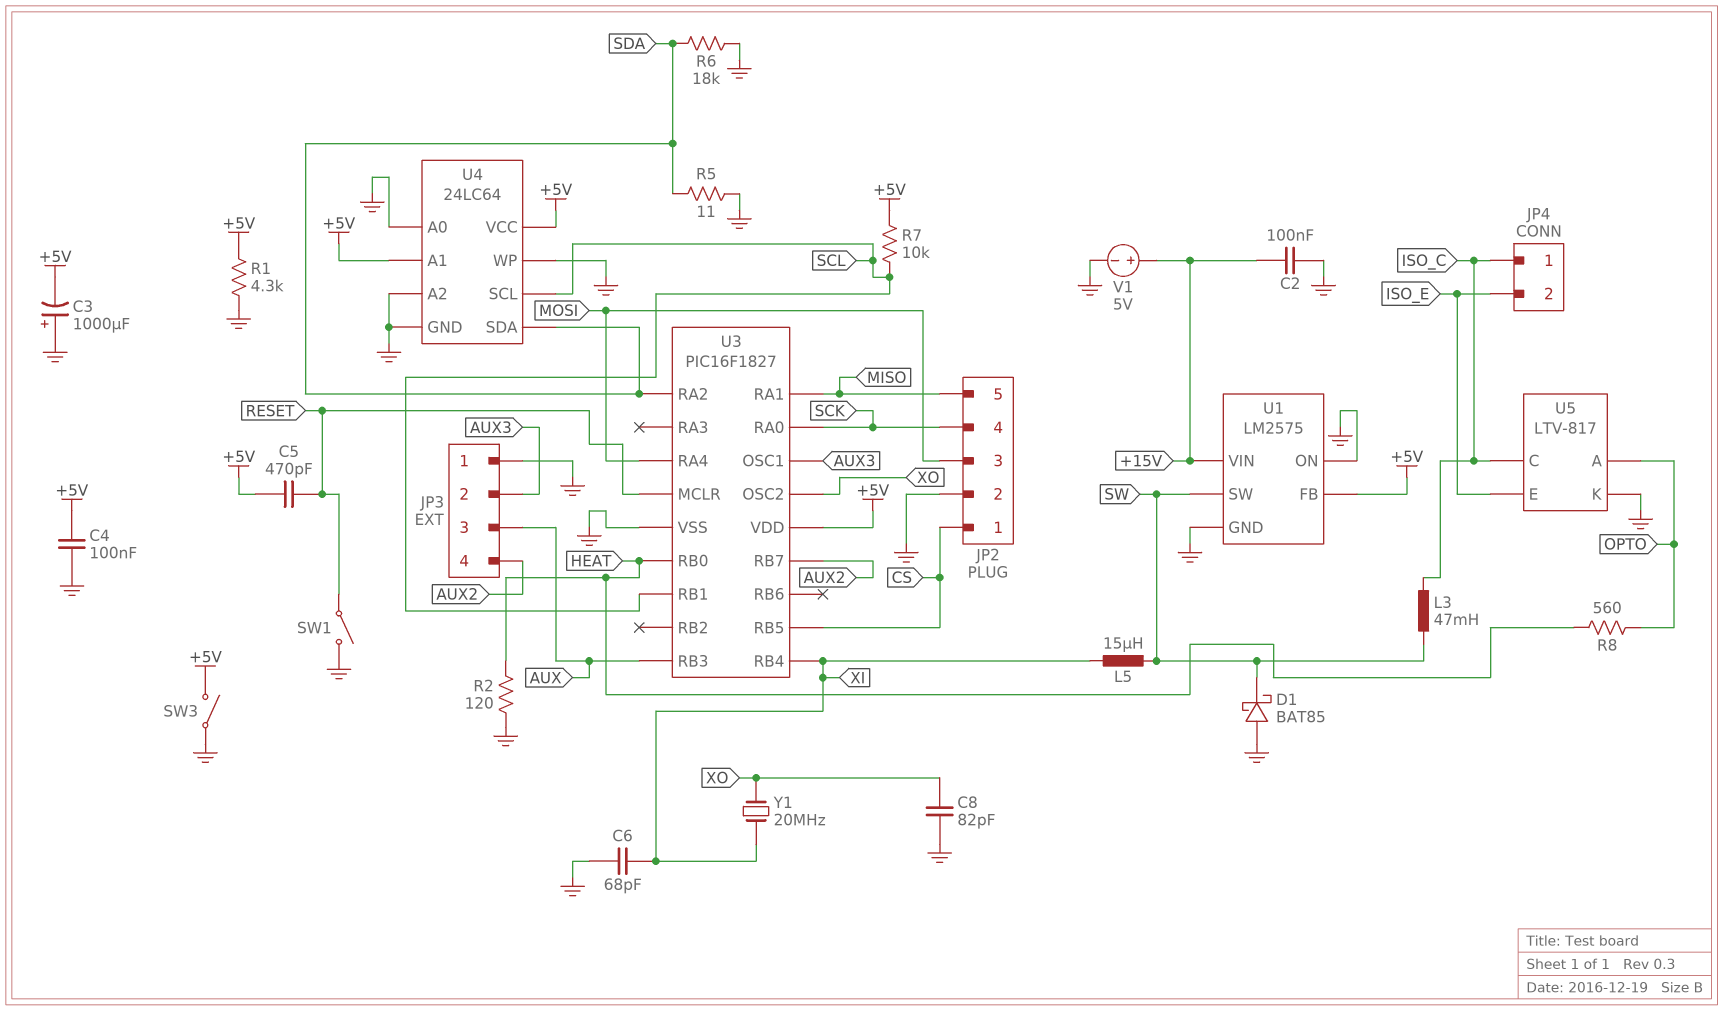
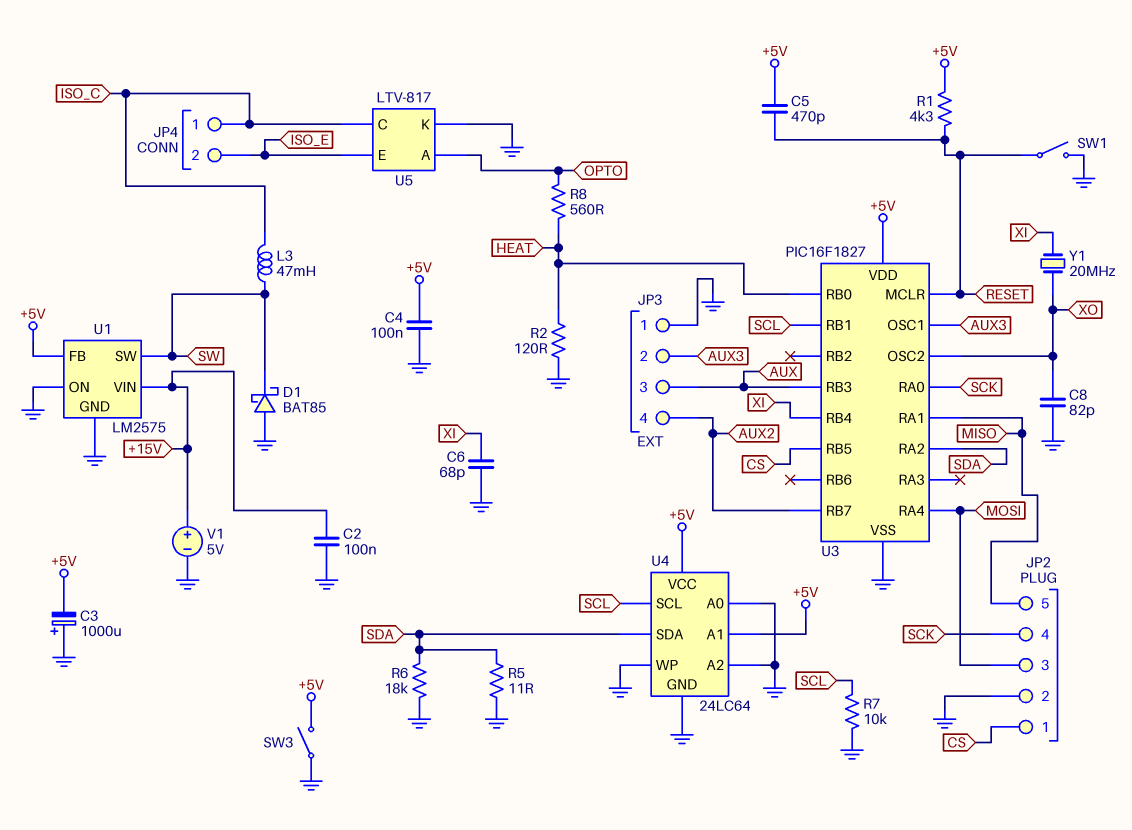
L5: 15uH (SW, XI) -> none
R1: 4.3k (+5V, GND) -> 4.3k (+5V, RESET)
R7: 10k (+5V, SCL) -> 10k (GND, SCL)

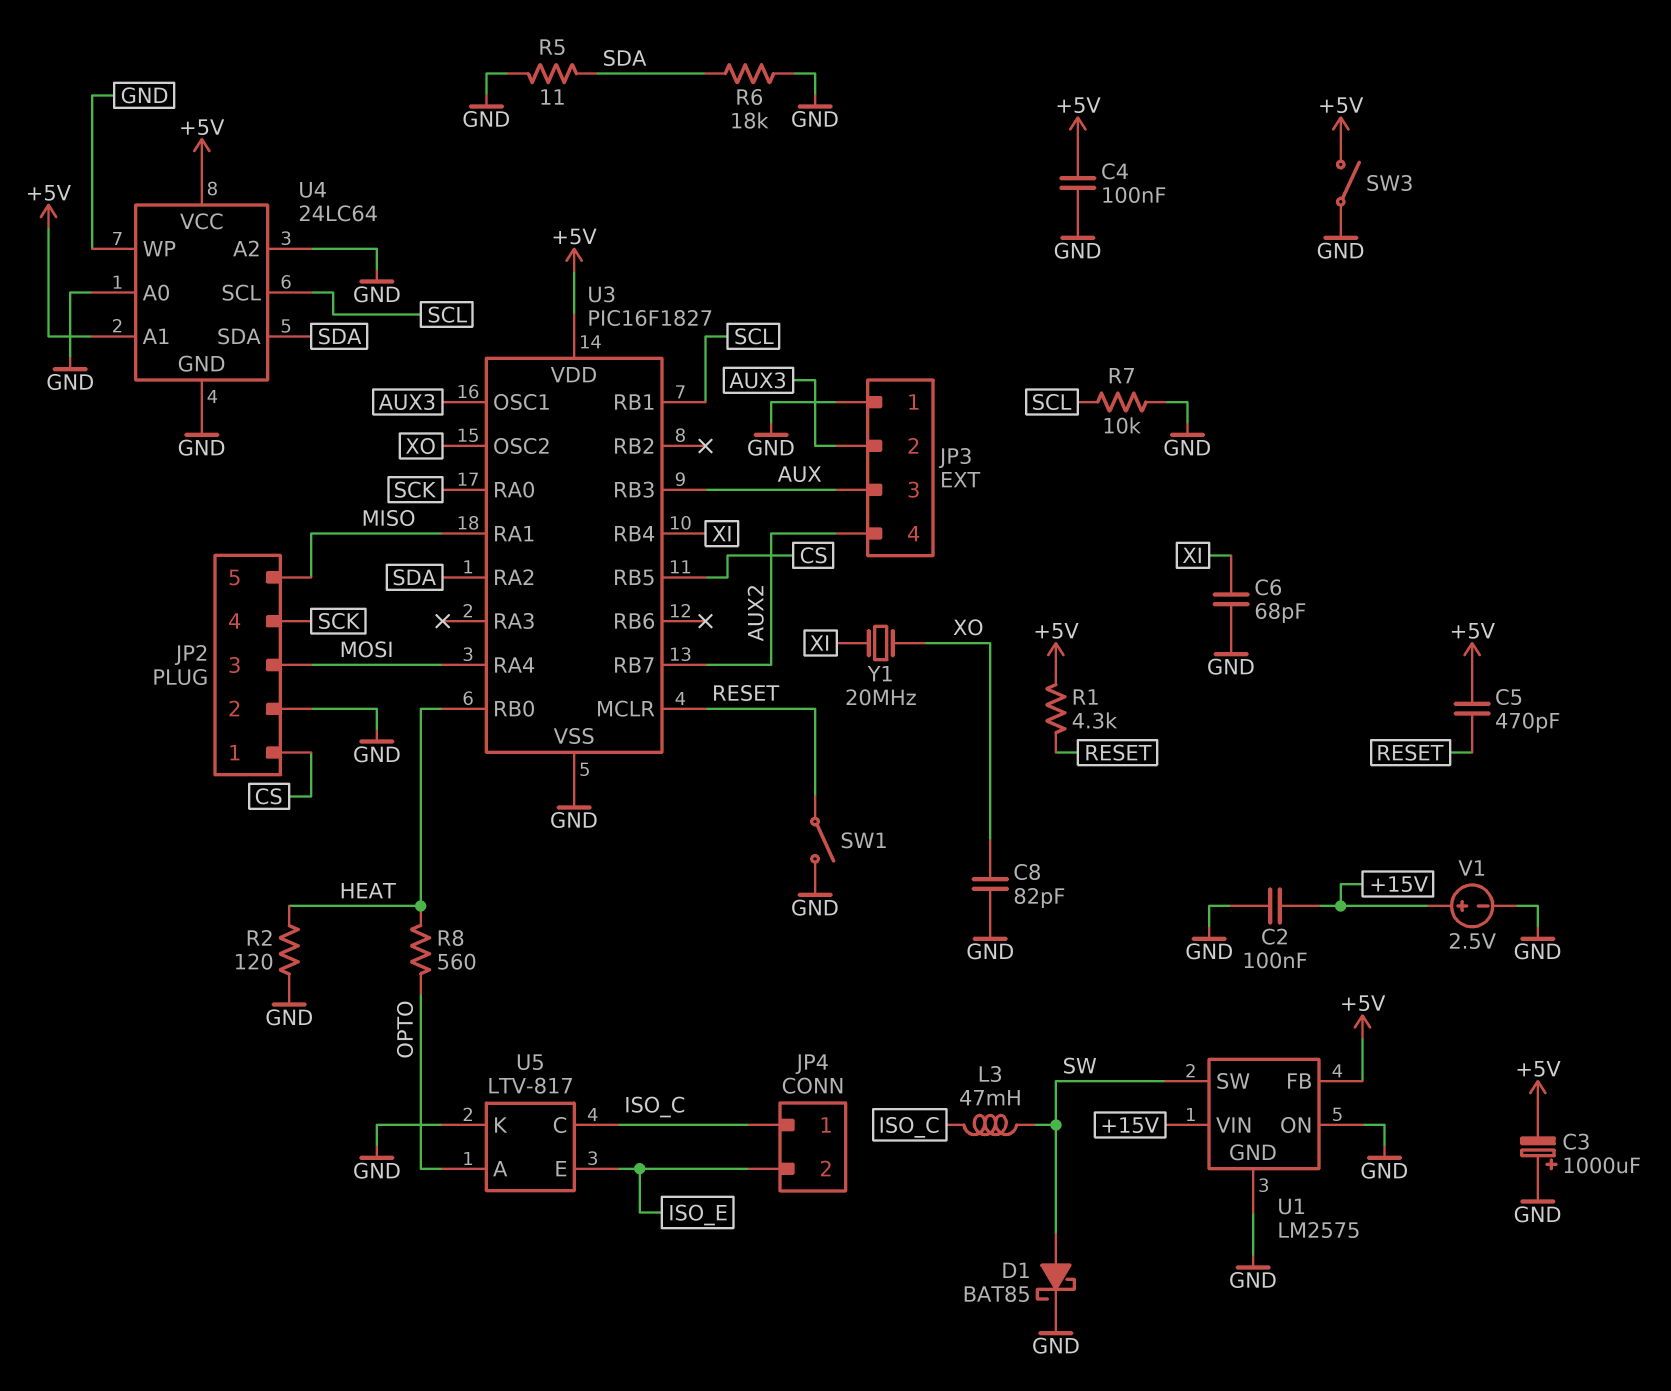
D1: schottky BAT85 (A GND, K SW) -> schottky BAT85 (A SW, K GND)
V1: 5V (plus +15V, minus GND) -> 2.5V (plus +15V, minus GND)

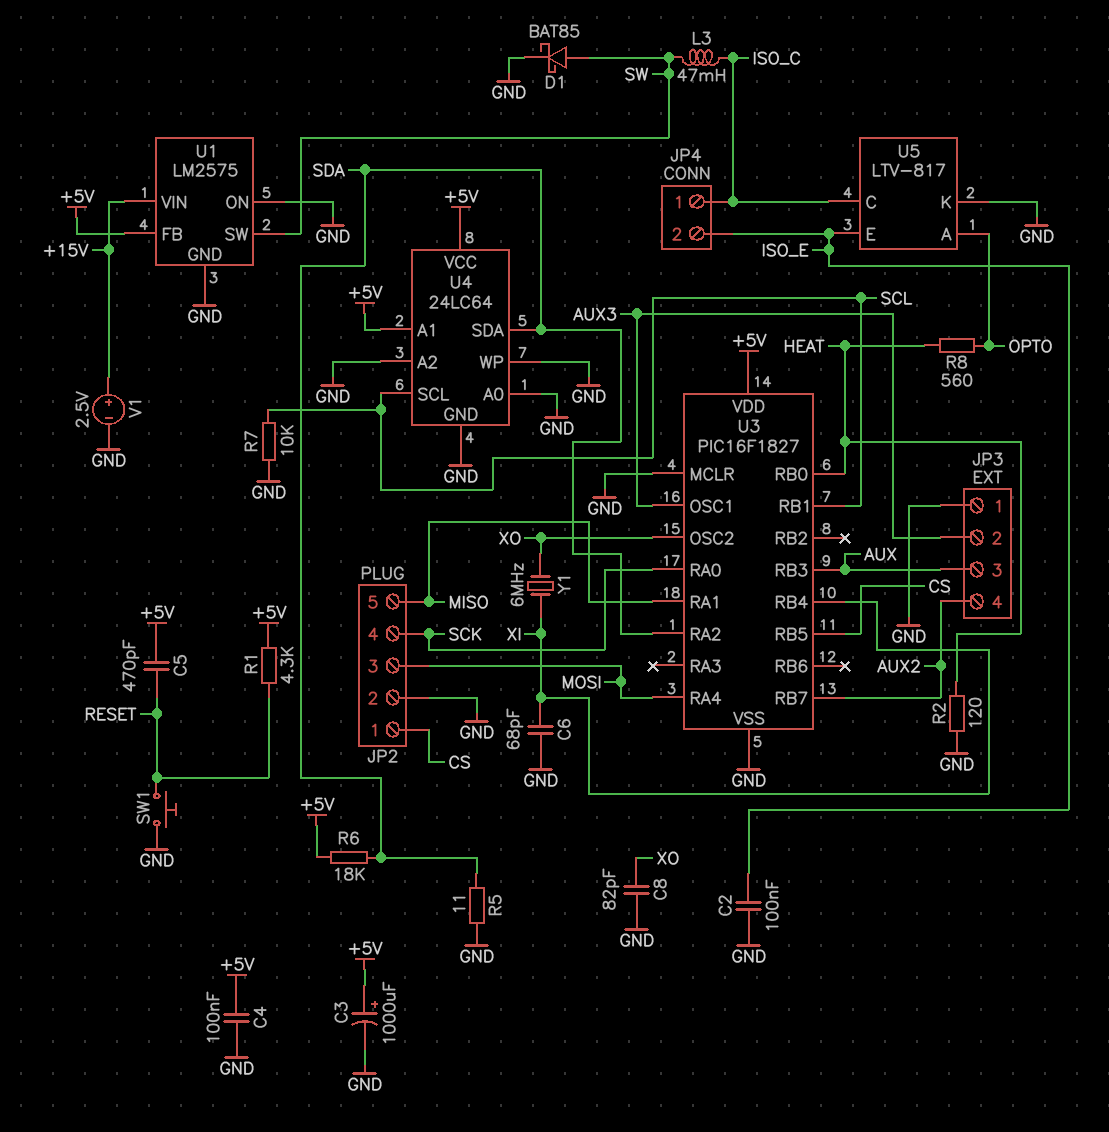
C2: 100nF (+15V, GND) -> 100nF (GND, ISO_E)
C3: 1000uF (plus GND, minus +5V) -> 1000uF (plus +5V, minus GND)
R6: 18k (GND, SDA) -> 18k (+5V, SDA)
SW1: switch (GND, RESET) -> button (GND, RESET)
SW3: switch (+5V, GND) -> none
U3 pin MCLR: RESET -> GND
Y1: 20MHz (XI, XO) -> 6MHz (XI, XO)

